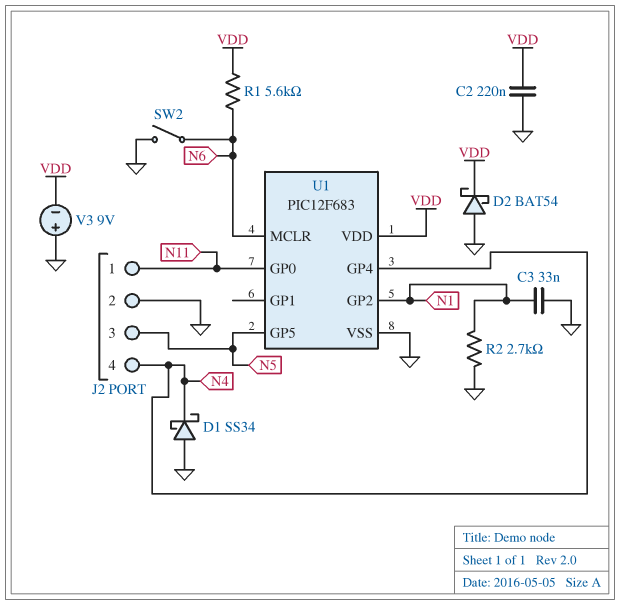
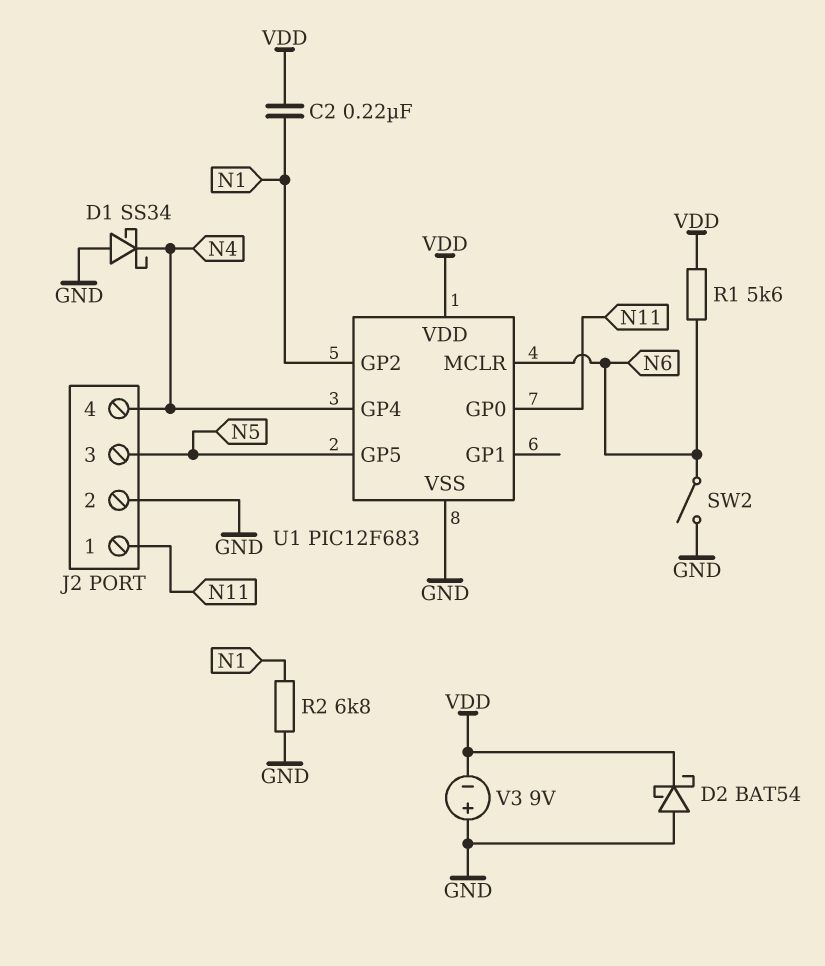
C2: 220nF (GND, VDD) -> 220nF (N1, VDD)
C3: 33nF (GND, N1) -> none
R2: 2.7k (GND, N1) -> 6.8k (GND, N1)

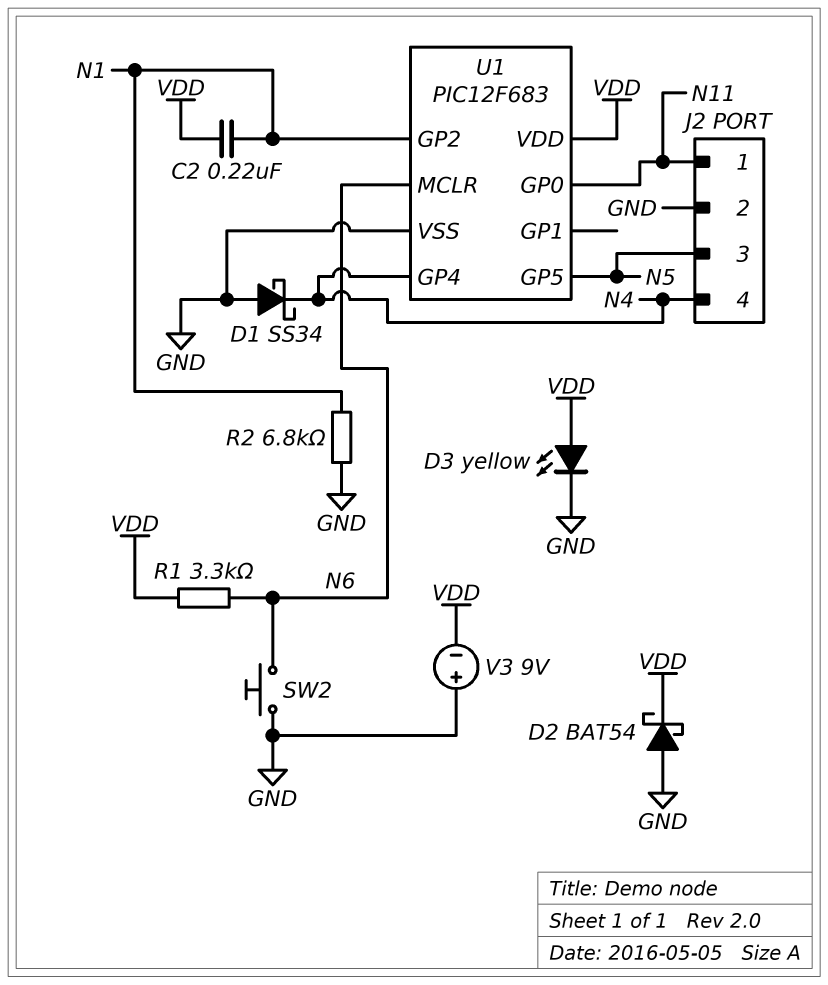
D3: none -> LED yellow (A VDD, K GND)
R1: 5.6k (N6, VDD) -> 3.3k (N6, VDD)
SW2: switch (GND, N6) -> button (GND, N6)

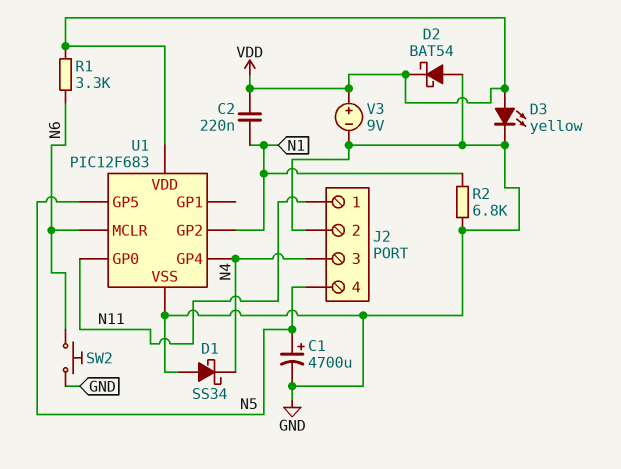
C1: none -> 4700uF (plus N5, minus GND)
J2 pin 3: N5 -> N4
J2 pin 4: N4 -> N5
V3: 9V (plus GND, minus VDD) -> 9V (plus VDD, minus GND)

